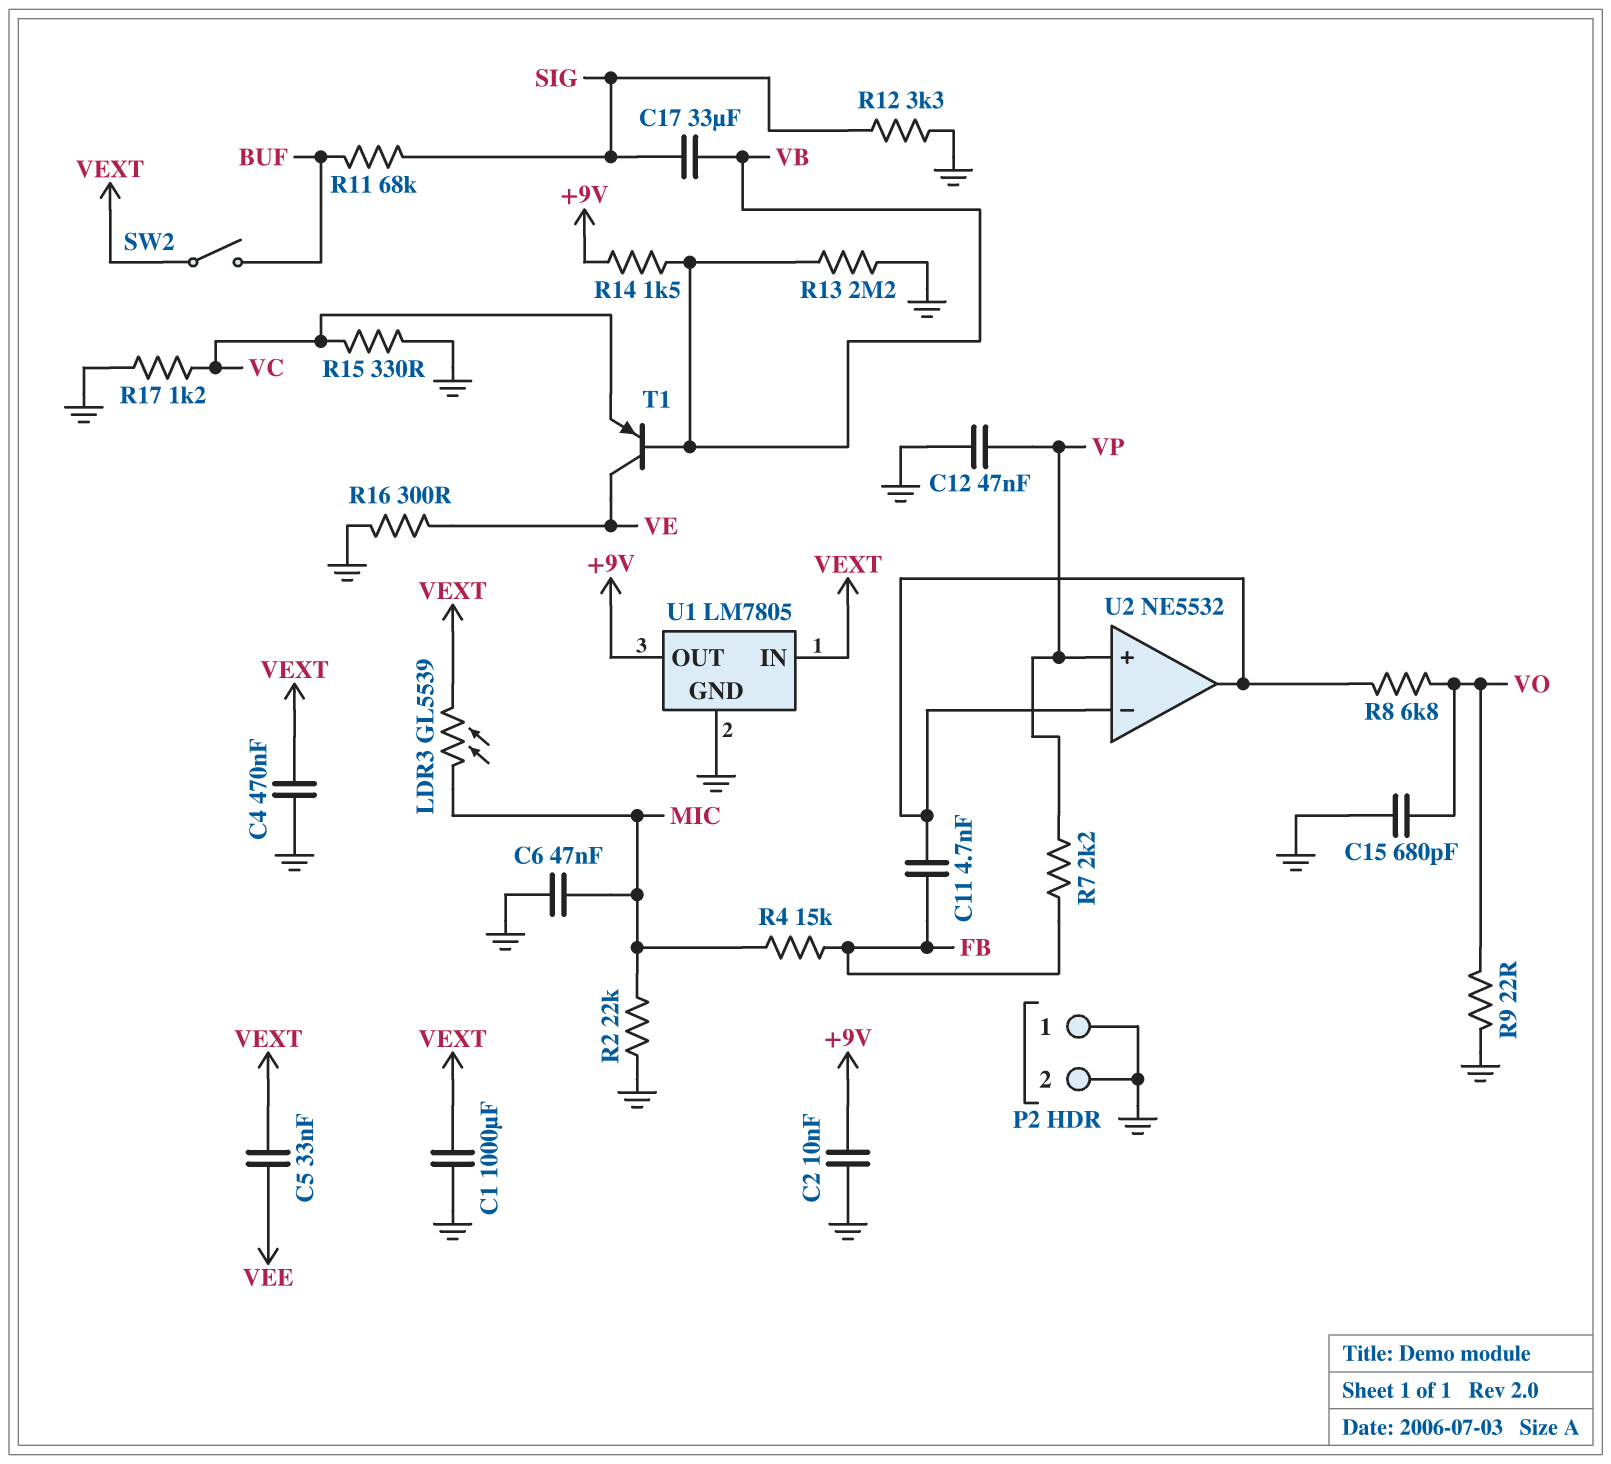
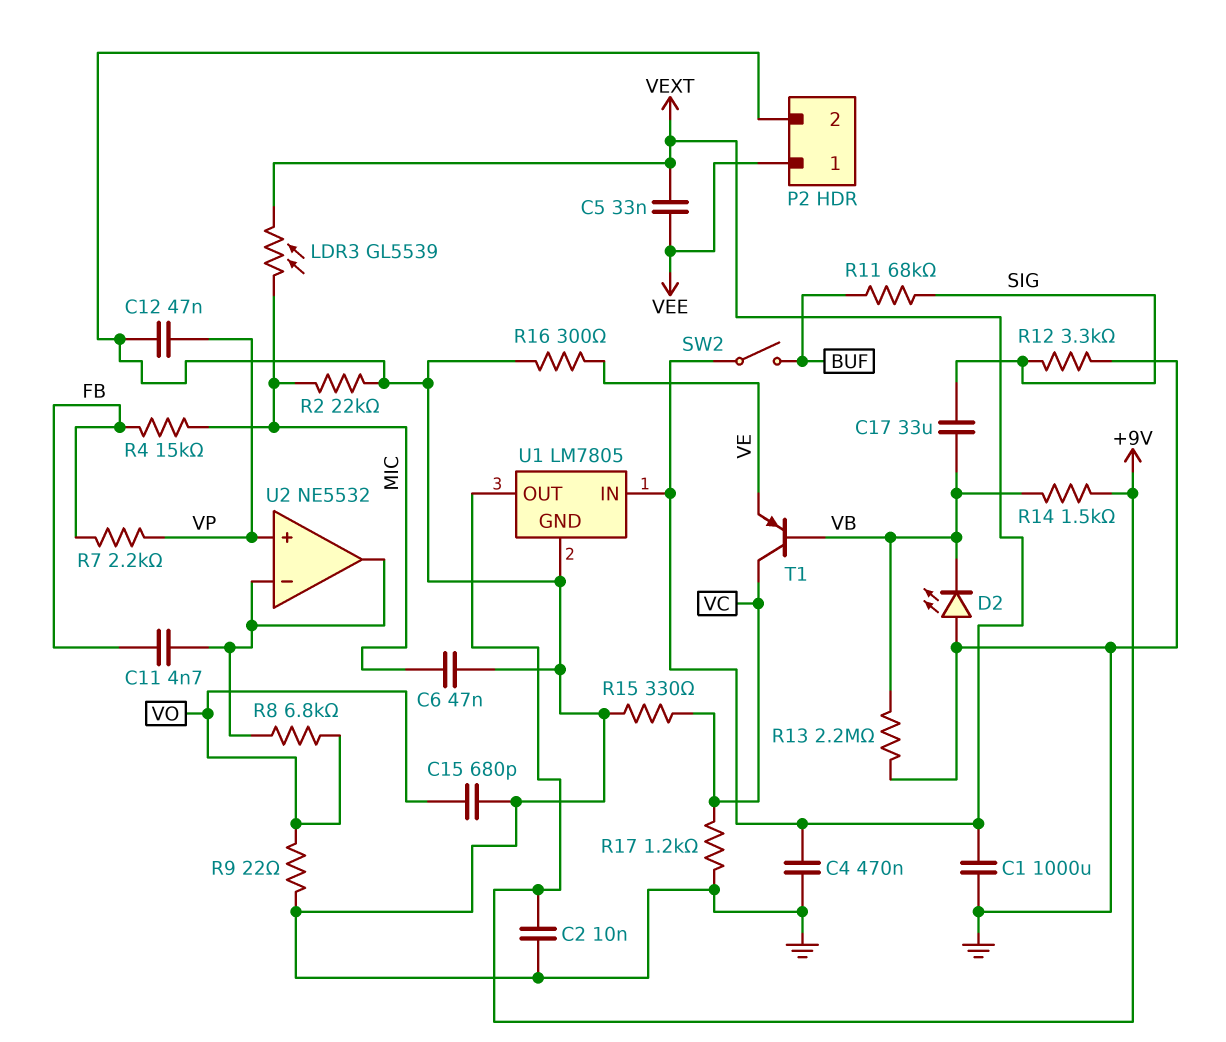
D2: none -> LED (A GND, K VB)
P2 pin 1: GND -> VEE
T1: PNP (B VB, C VE, E VC) -> PNP (B VB, C VC, E VE)

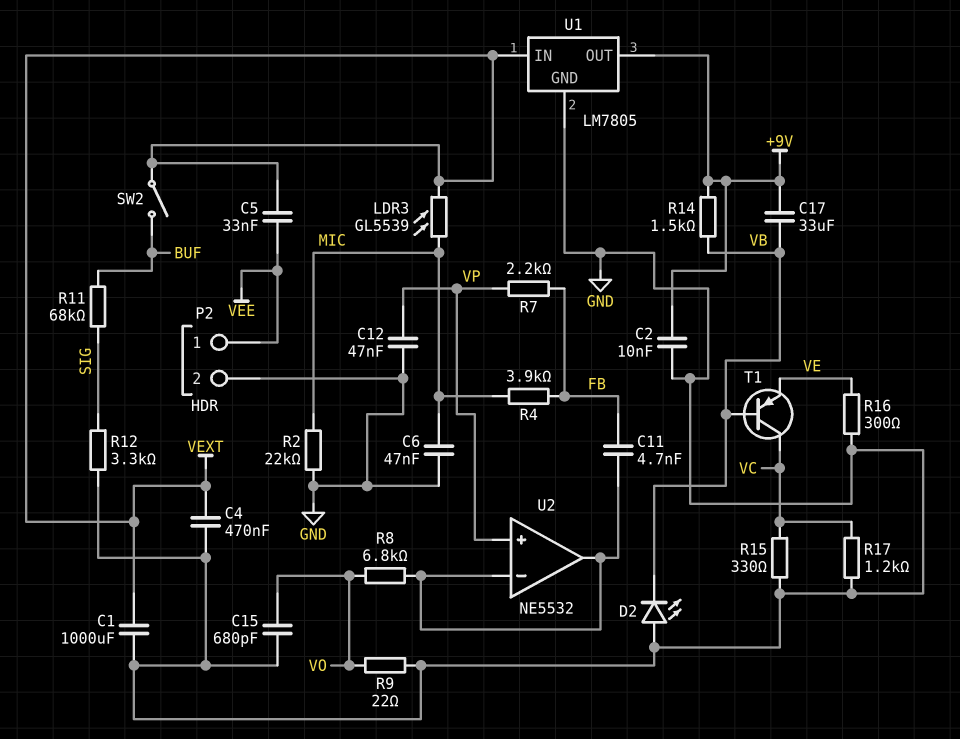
C17: 33uF (SIG, VB) -> 33uF (+9V, VB)
R4: 15k (FB, MIC) -> 3.9k (FB, MIC)
R13: 2.2M (GND, VB) -> none

